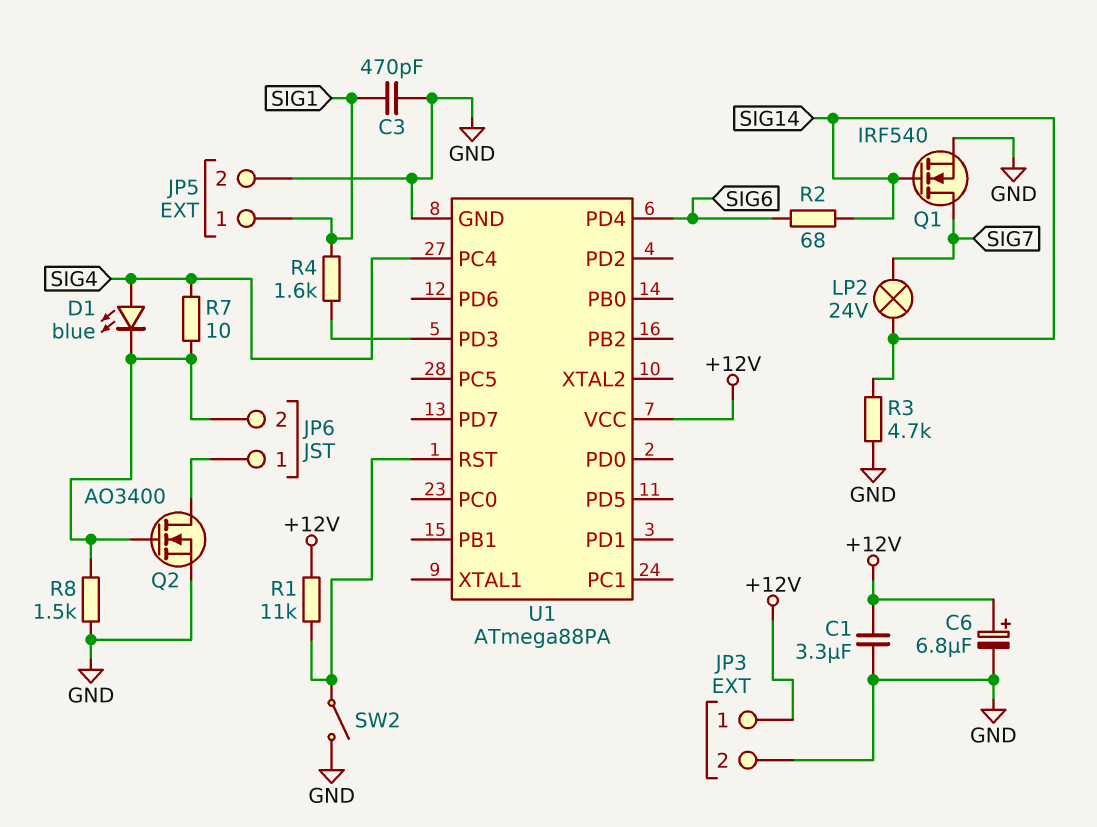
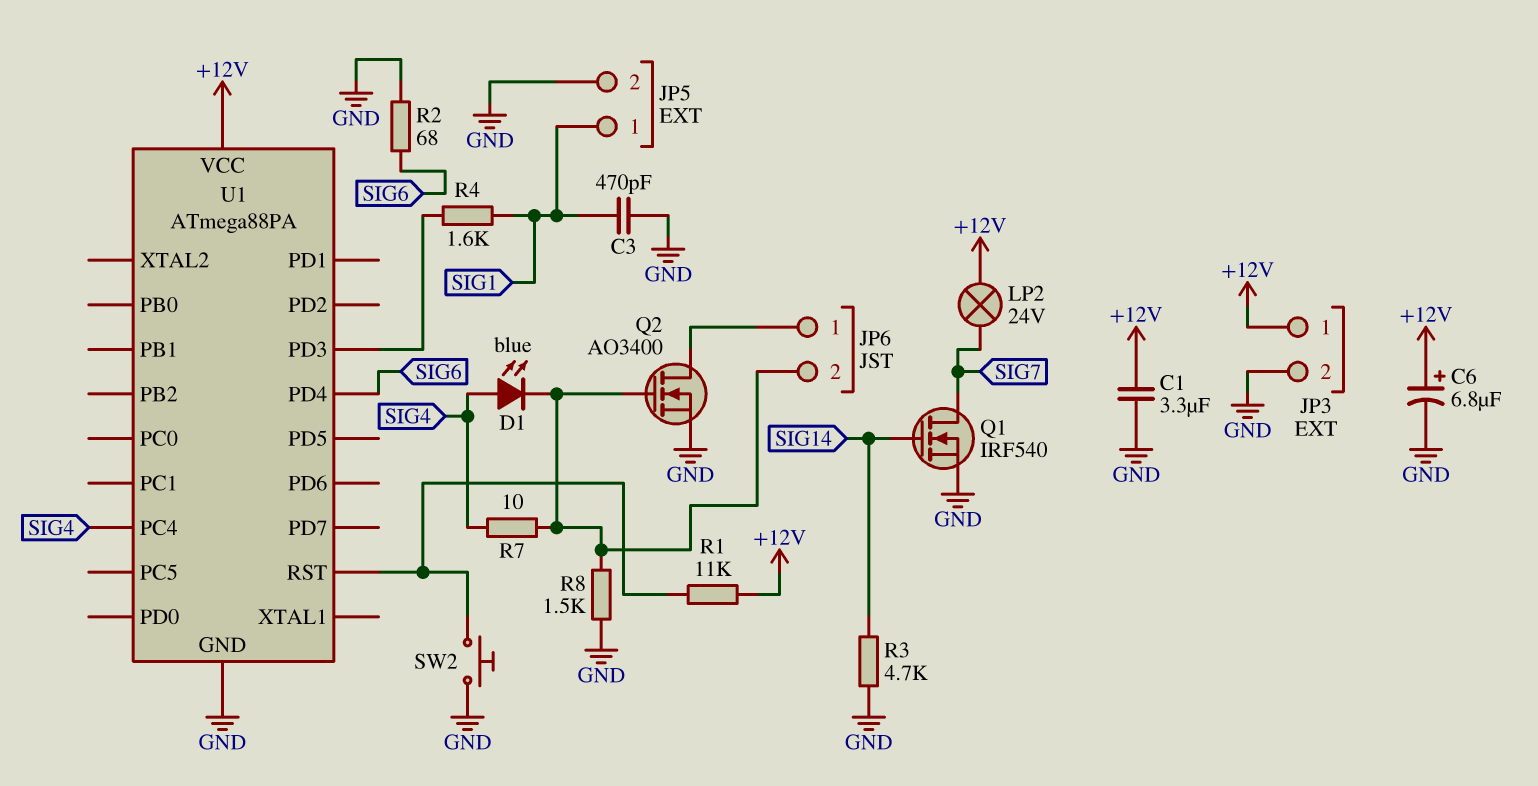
LP2: lamp 24V (SIG7, SIG14) -> lamp 24V (+12V, SIG7)
R2: 68 (SIG6, SIG14) -> 68 (GND, SIG6)
SW2: switch (GND, U1/RST) -> button (GND, U1/RST)

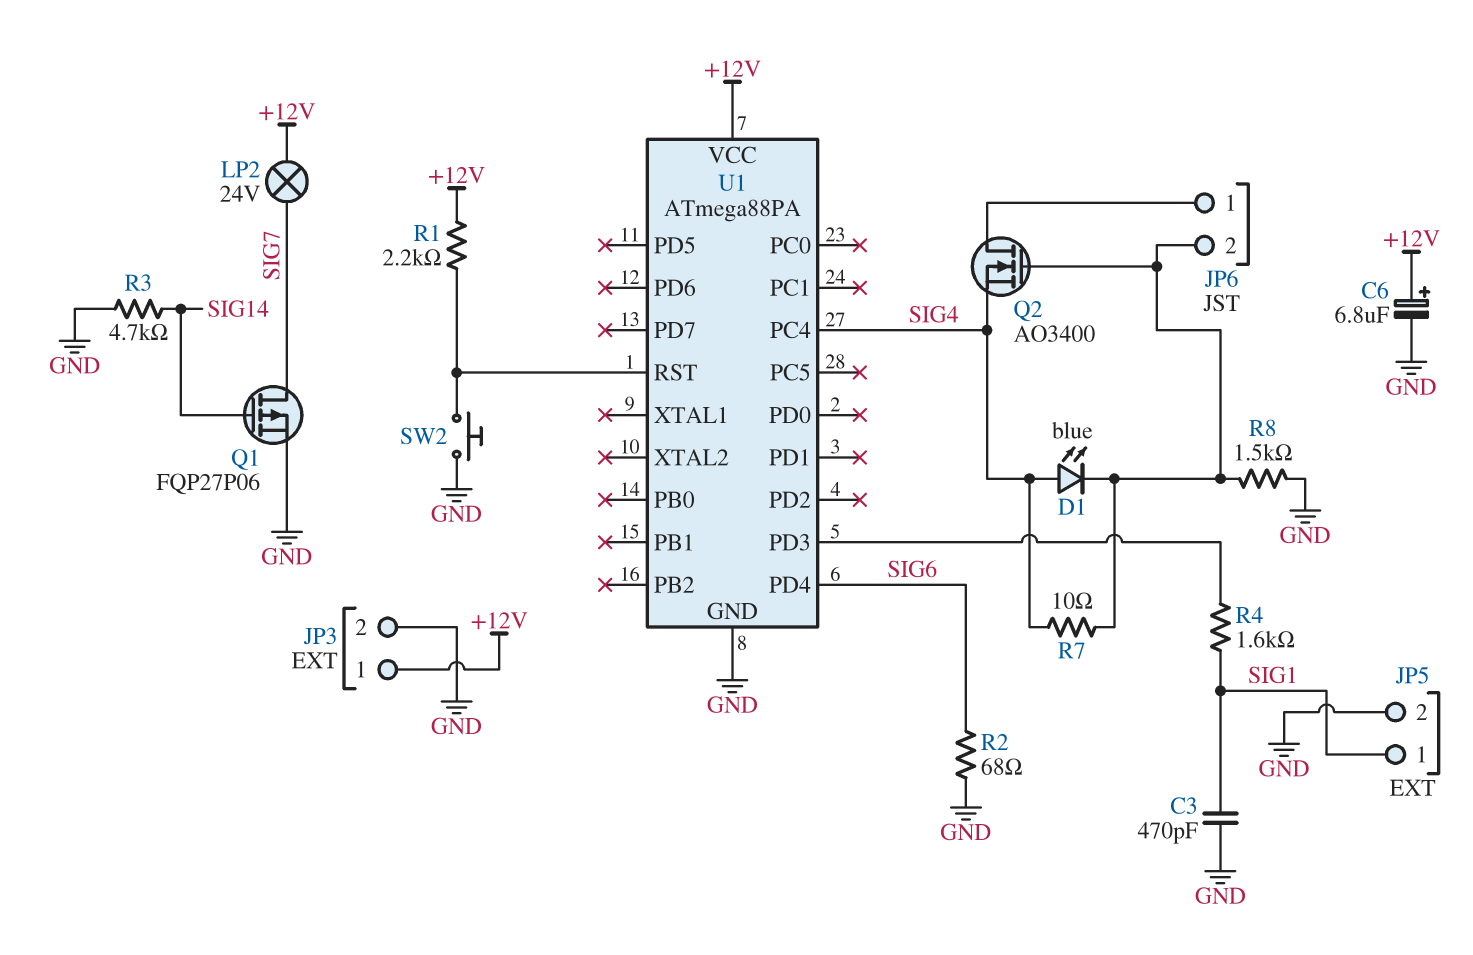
C1: 3.3uF (+12V, GND) -> none
Q1: NMOS IRF540 (G SIG14, D SIG7, S GND) -> PMOS FQP27P06 (G SIG14, D SIG7, S GND)
Q2: NMOS AO3400 (G JP6/2, D JP6/1, S GND) -> NMOS AO3400 (G JP6/2, D JP6/1, S SIG4)
R1: 11k (+12V, U1/RST) -> 2.2k (+12V, U1/RST)

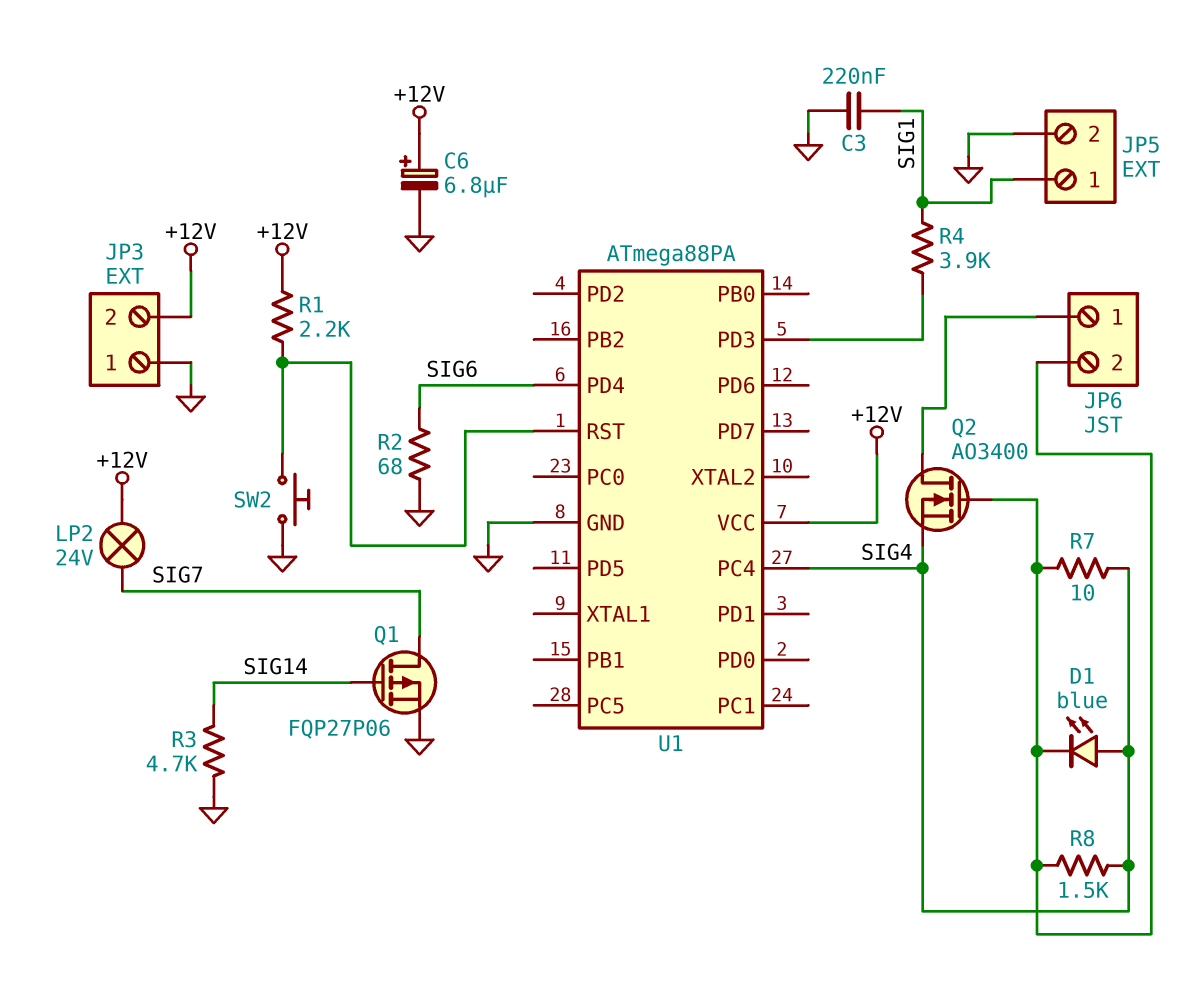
C3: 470pF (GND, SIG1) -> 220nF (GND, SIG1)
JP3 pin 1: +12V -> GND
JP3 pin 2: GND -> +12V
R4: 1.6k (SIG1, U1/PD3) -> 3.9k (SIG1, U1/PD3)
R8: 1.5k (GND, JP6/2) -> 1.5k (JP6/2, SIG4)

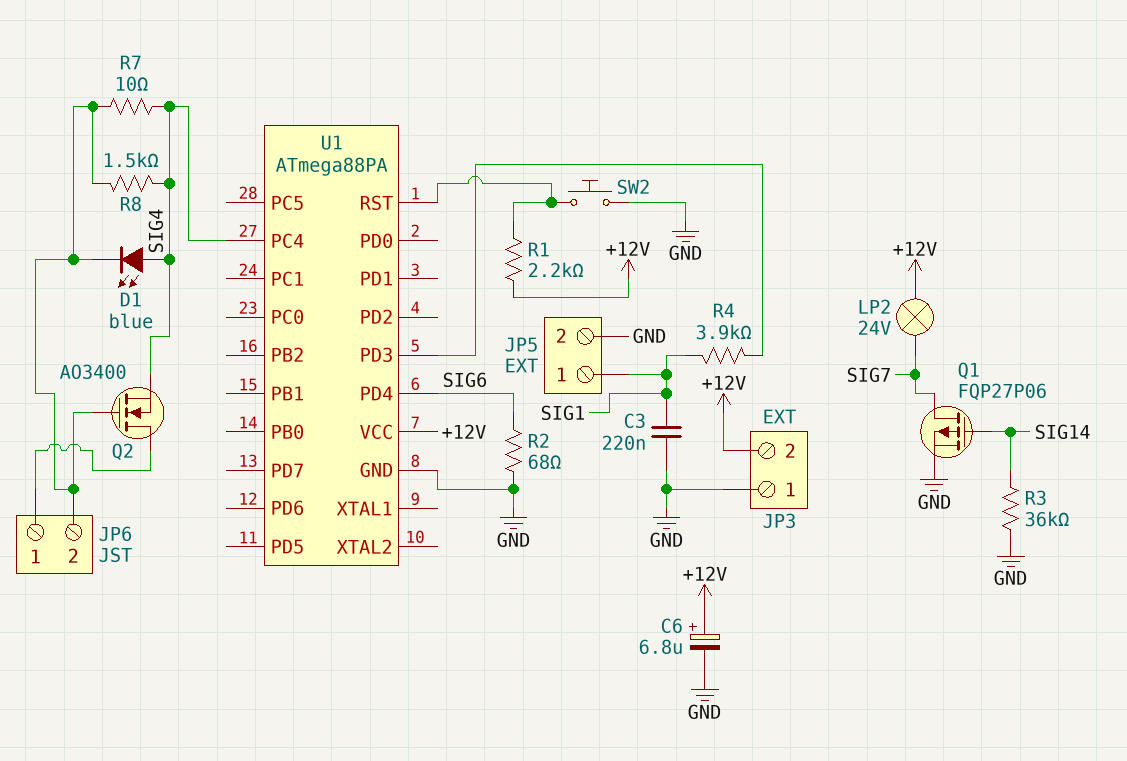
R3: 4.7k (GND, SIG14) -> 36k (GND, SIG14)

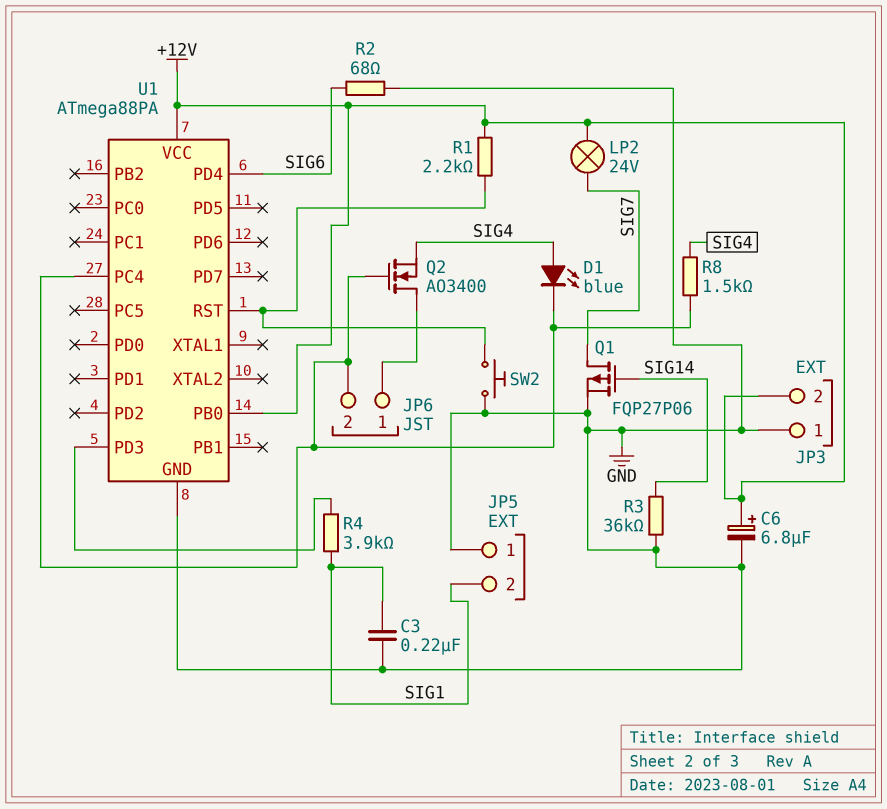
JP5 pin 1: SIG1 -> GND
JP5 pin 2: GND -> SIG1
R7: 10 (JP6/2, SIG4) -> none
U1 pin PB0: none -> +12V
U1 pin PC4: SIG4 -> JP6/2

